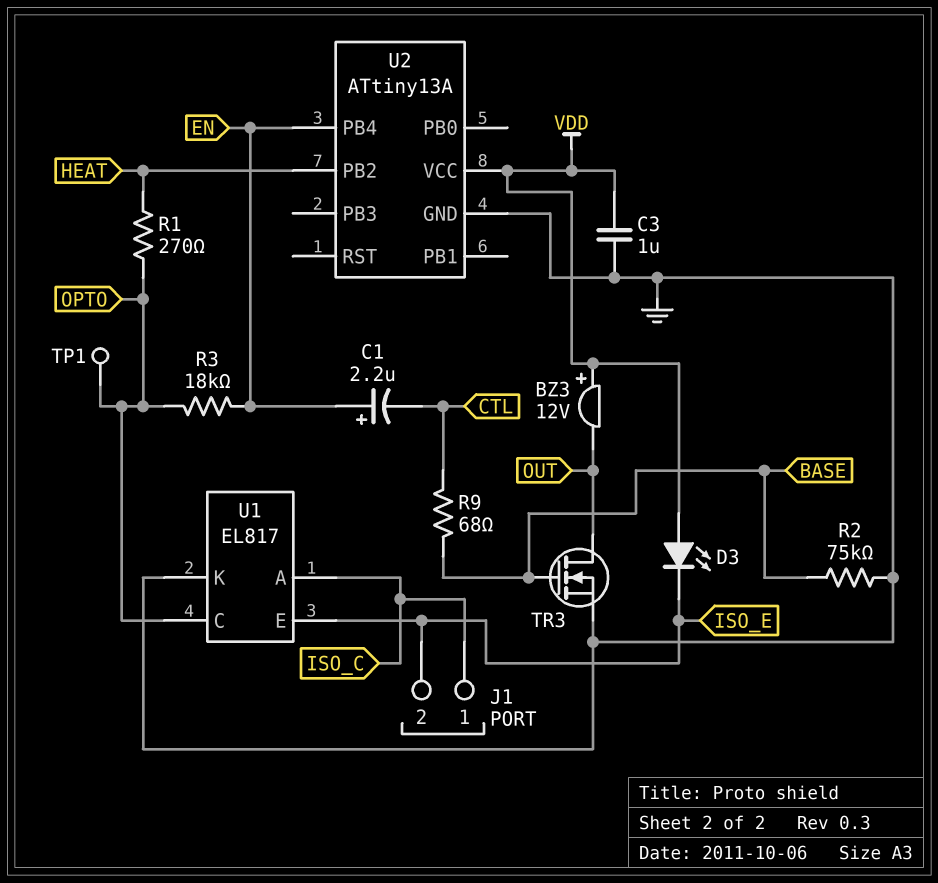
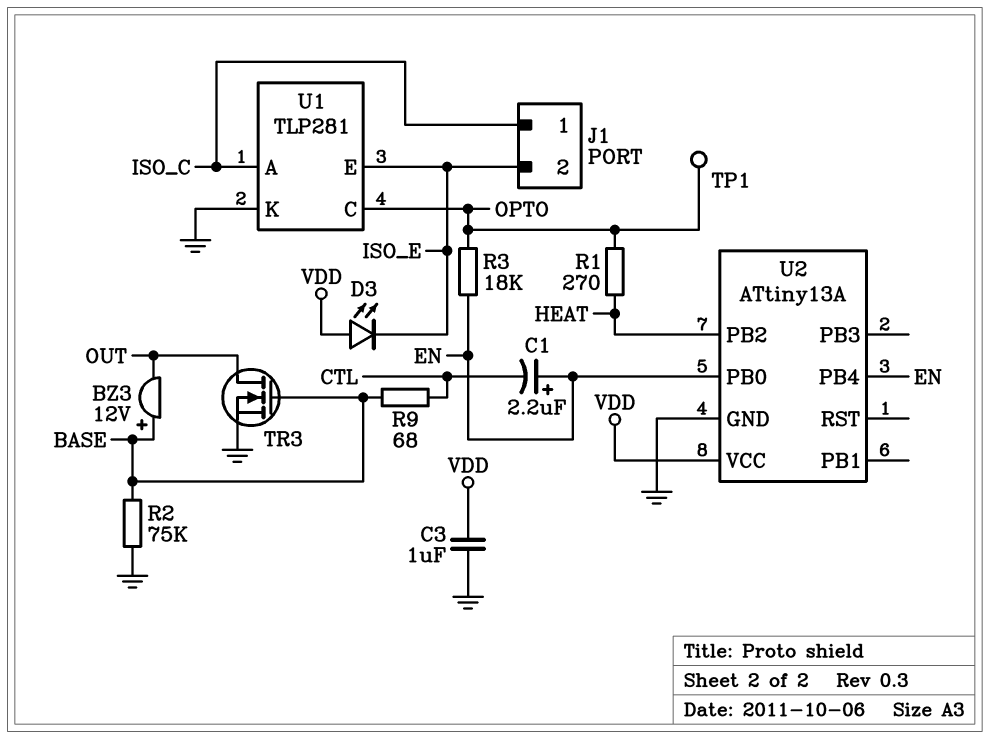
BZ3: buzzer 12V (plus VDD, minus OUT) -> buzzer 12V (plus BASE, minus OUT)
U1: EL817 -> TLP281
U2 pin PB0: none -> EN

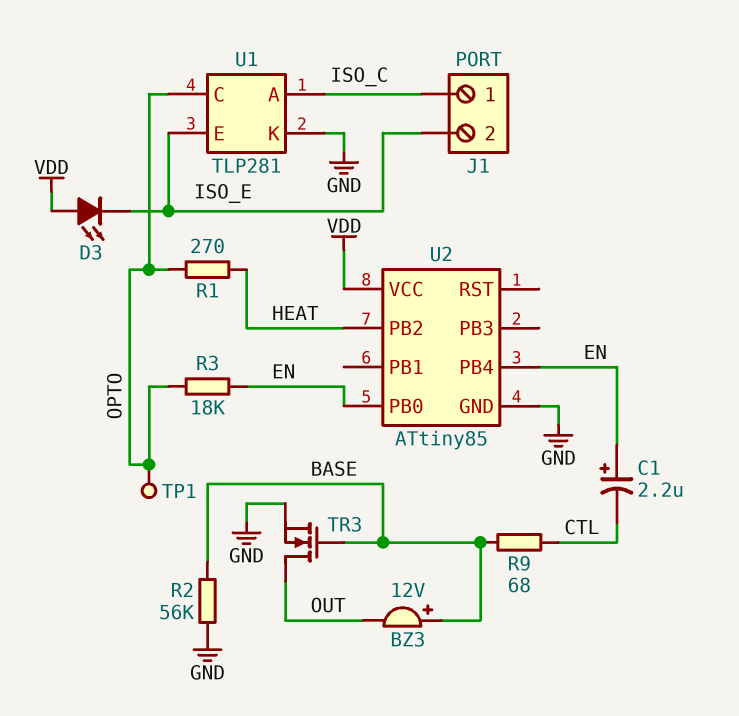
C3: 1uF (GND, VDD) -> none
R2: 75k (BASE, GND) -> 56k (BASE, GND)
U2: ATtiny13A -> ATtiny85

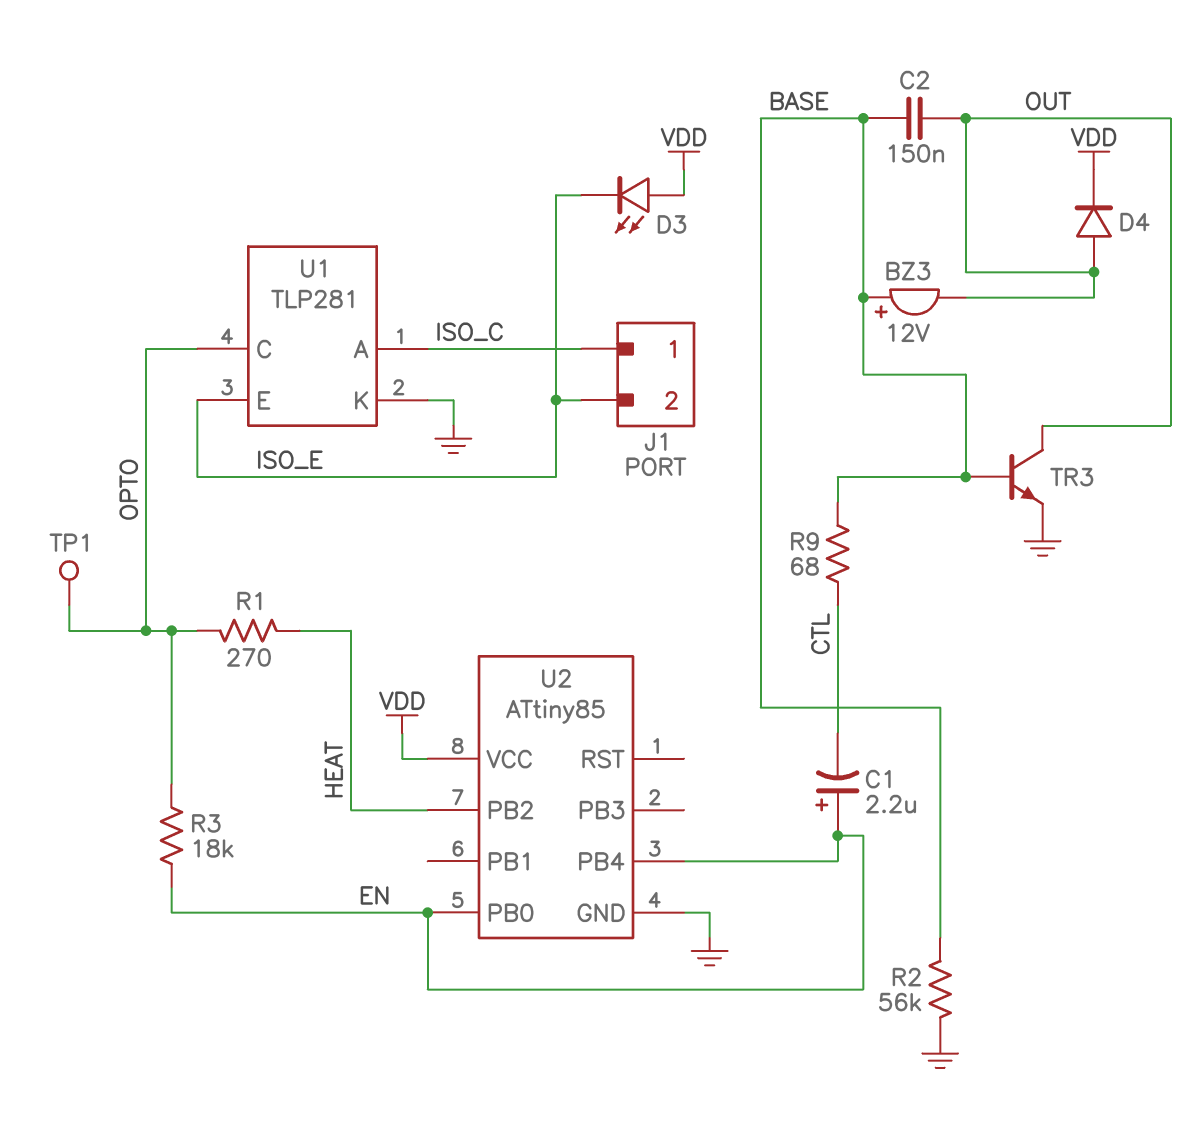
C2: none -> 150nF (BASE, OUT)
D4: none -> diode (A OUT, K VDD)
TR3: NMOS (G BASE, D OUT, S GND) -> NPN (B BASE, C OUT, E GND)

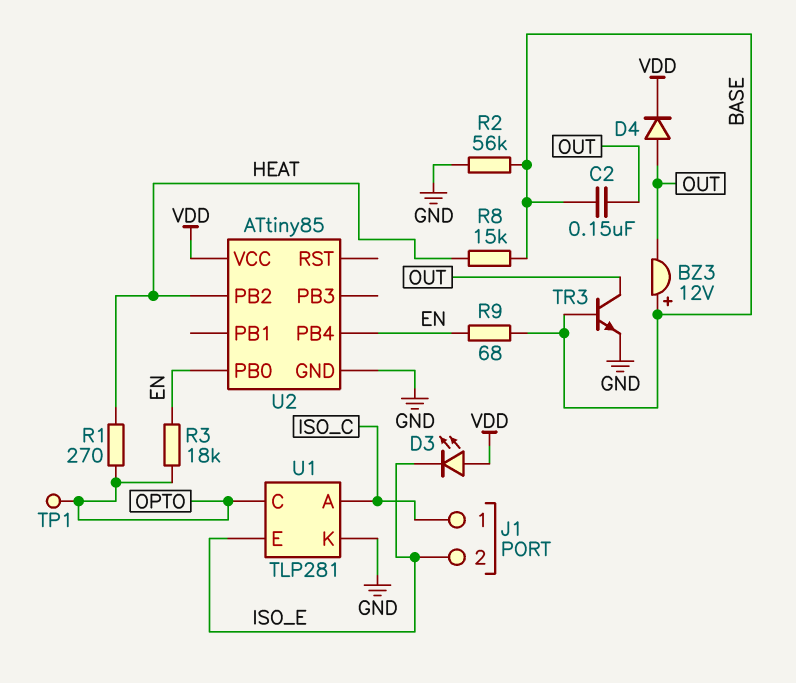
C1: 2.2uF (plus EN, minus CTL) -> none
R8: none -> 15k (BASE, HEAT)
R9: 68 (BASE, CTL) -> 68 (BASE, EN)

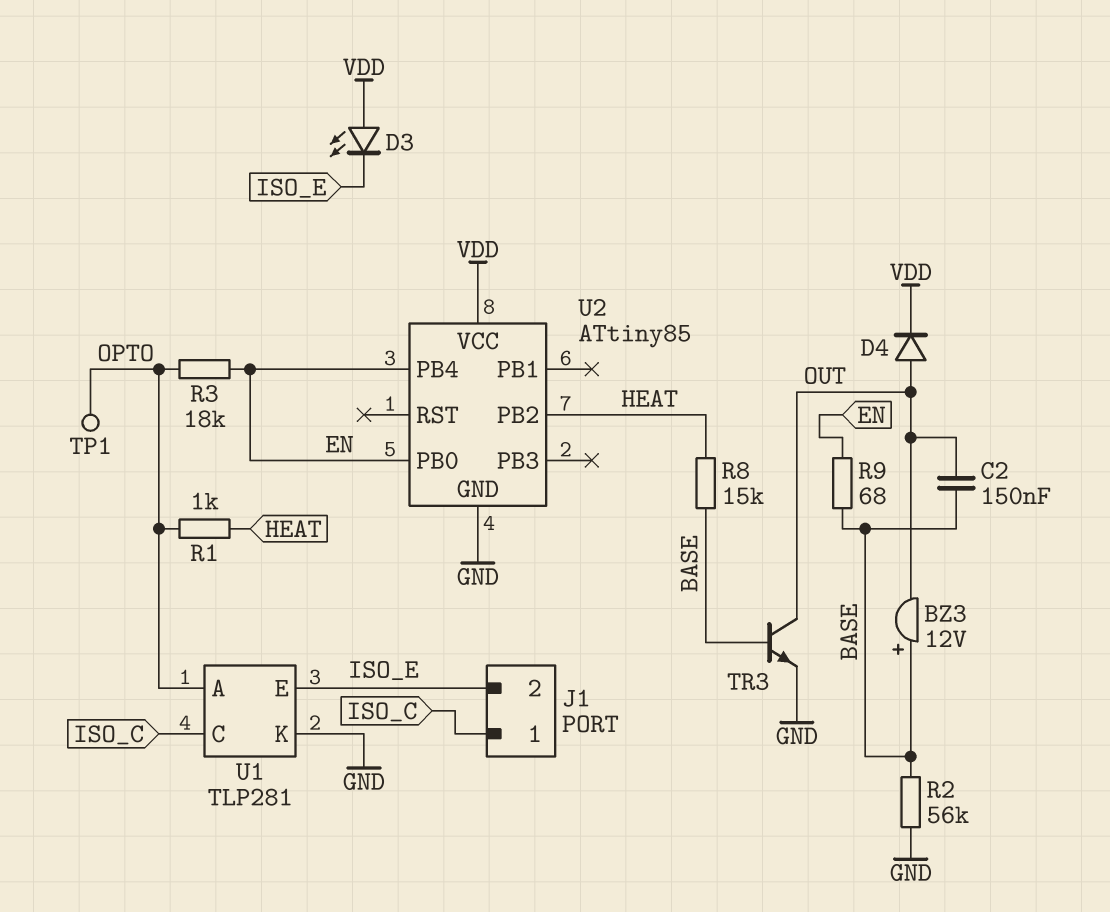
R1: 270 (HEAT, OPTO) -> 1k (HEAT, OPTO)
U1 pin A: ISO_C -> OPTO
U1 pin C: OPTO -> ISO_C

